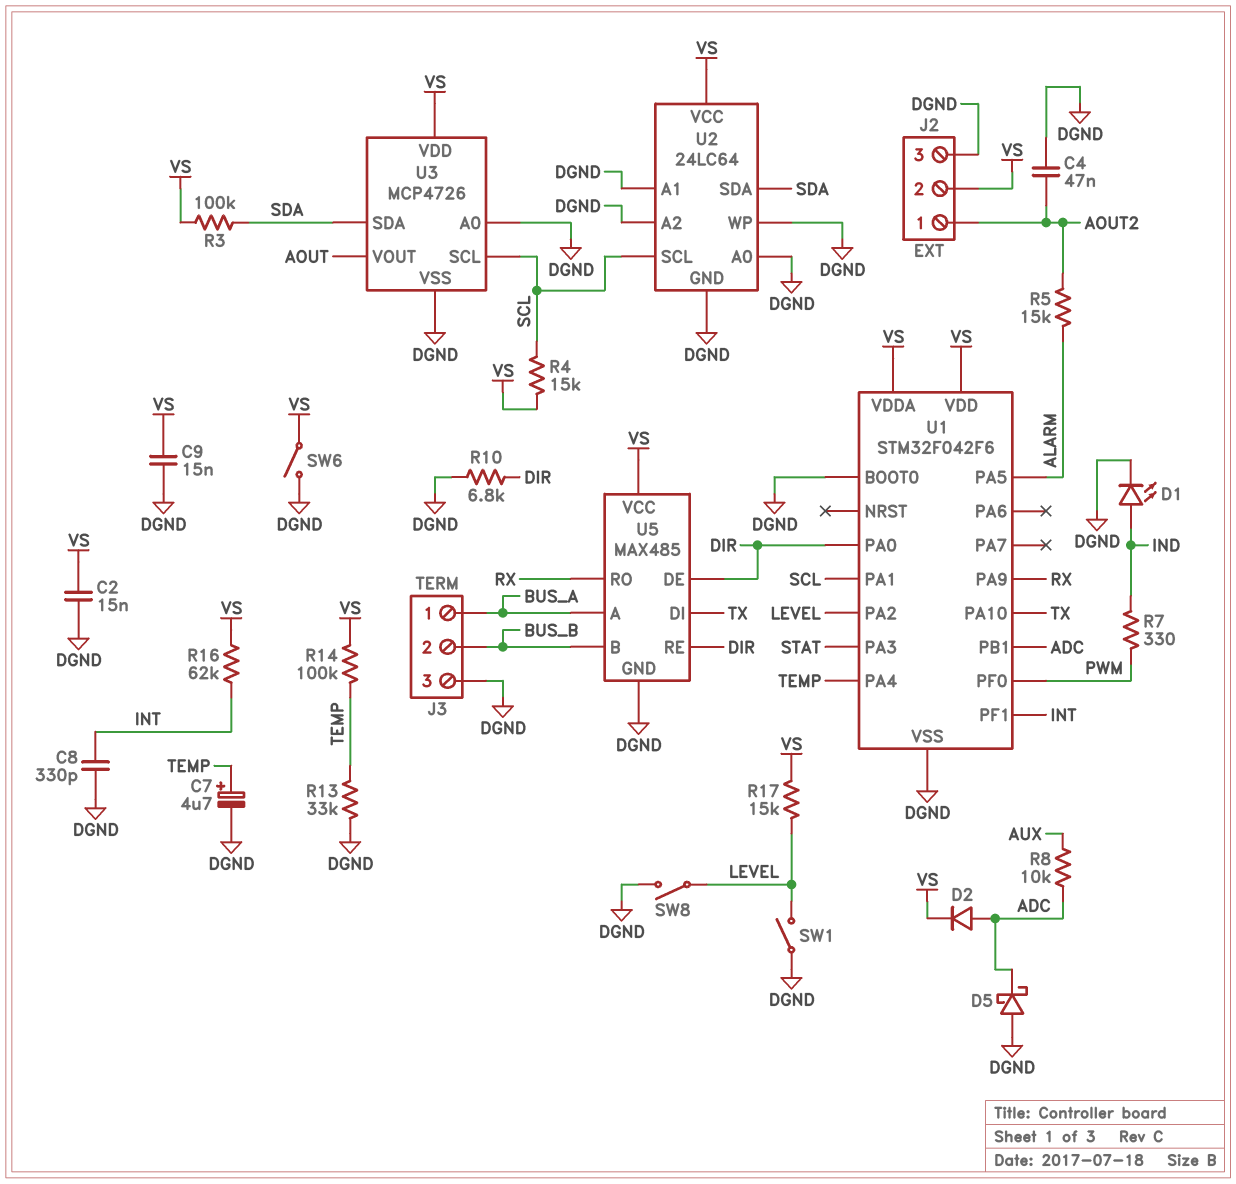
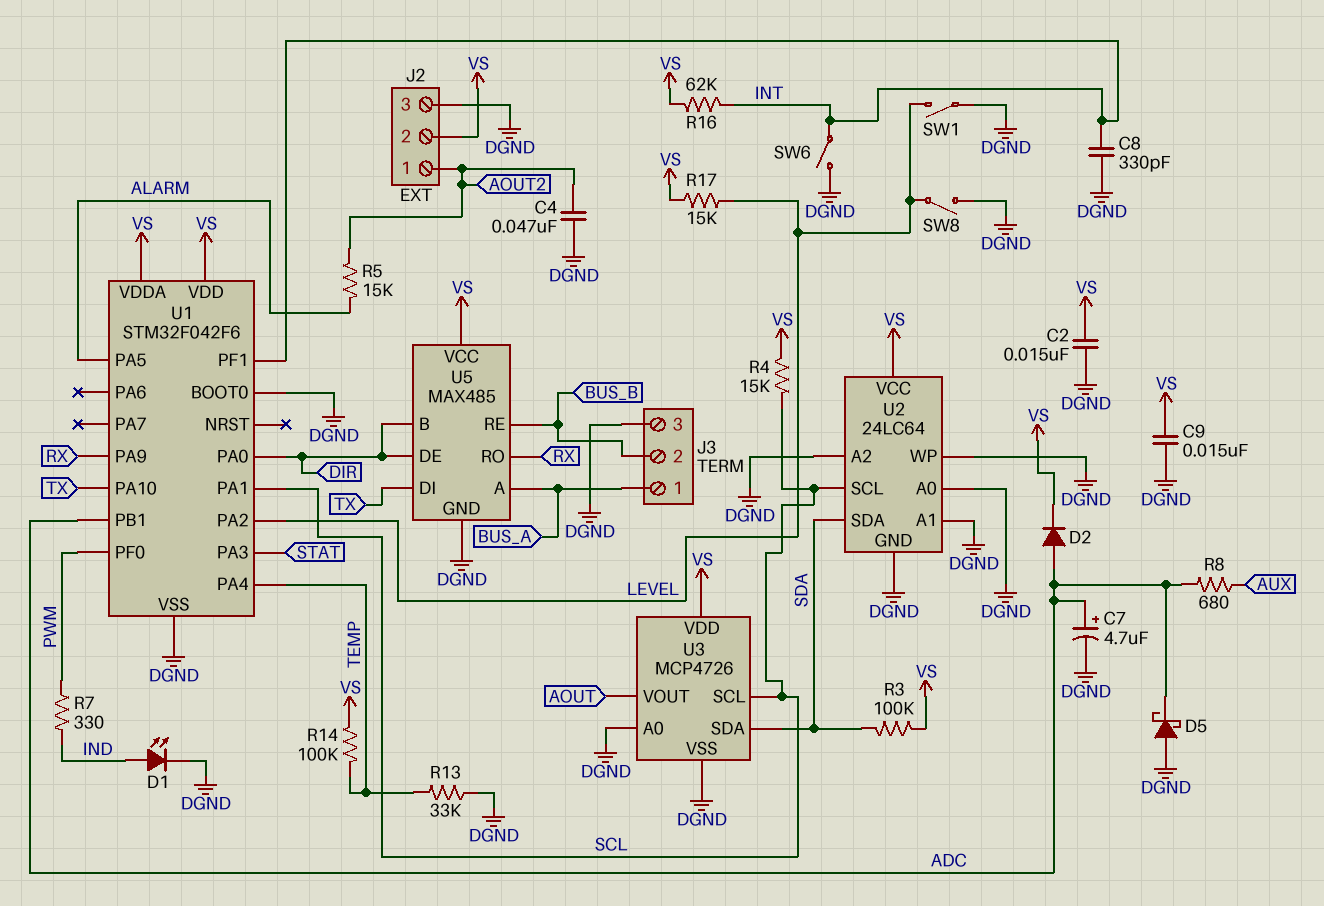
C7: 4.7uF (plus TEMP, minus DGND) -> 4.7uF (plus ADC, minus DGND)
R8: 10k (ADC, AUX) -> 680 (ADC, AUX)
R10: 6.8k (DGND, DIR) -> none
SW6: switch (DGND, VS) -> switch (DGND, INT)
U5 pin B: BUS_B -> DIR
U5 pin RE: DIR -> BUS_B

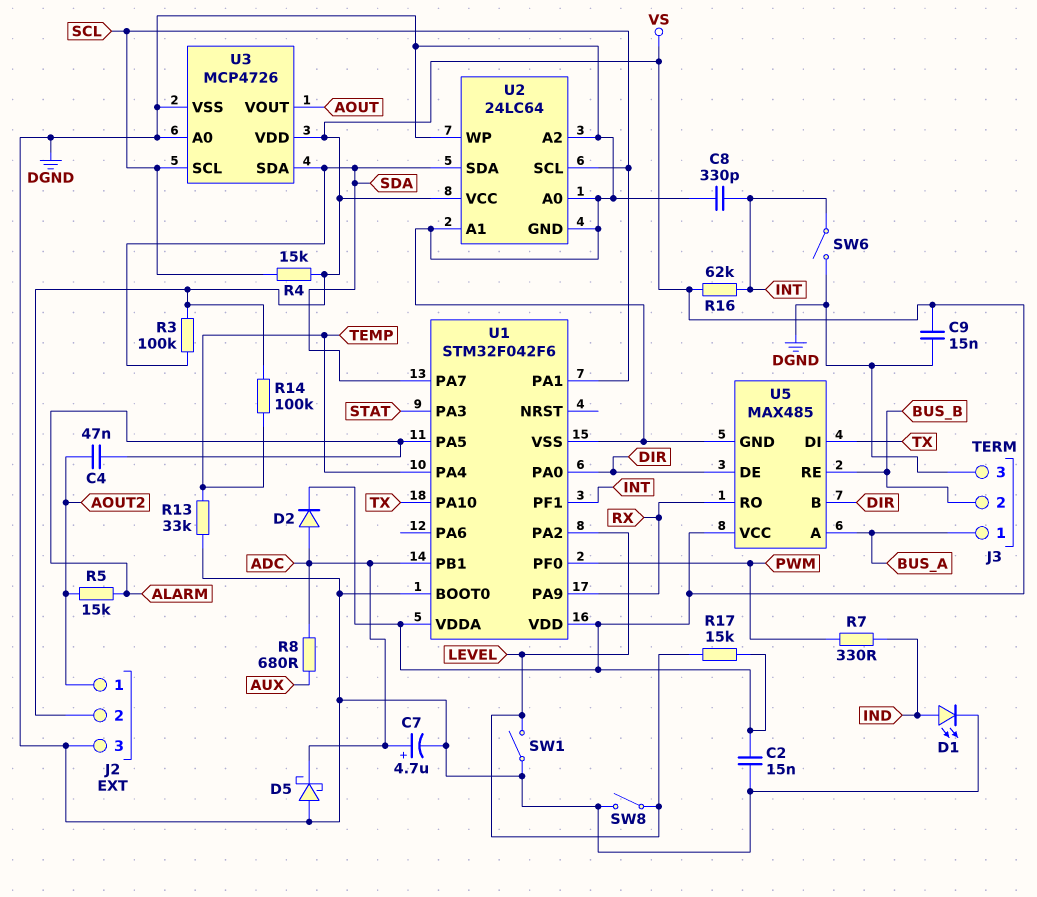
C4: 47nF (AOUT2, DGND) -> 47nF (ALARM, AOUT2)
U1 pin PA7: none -> SDA

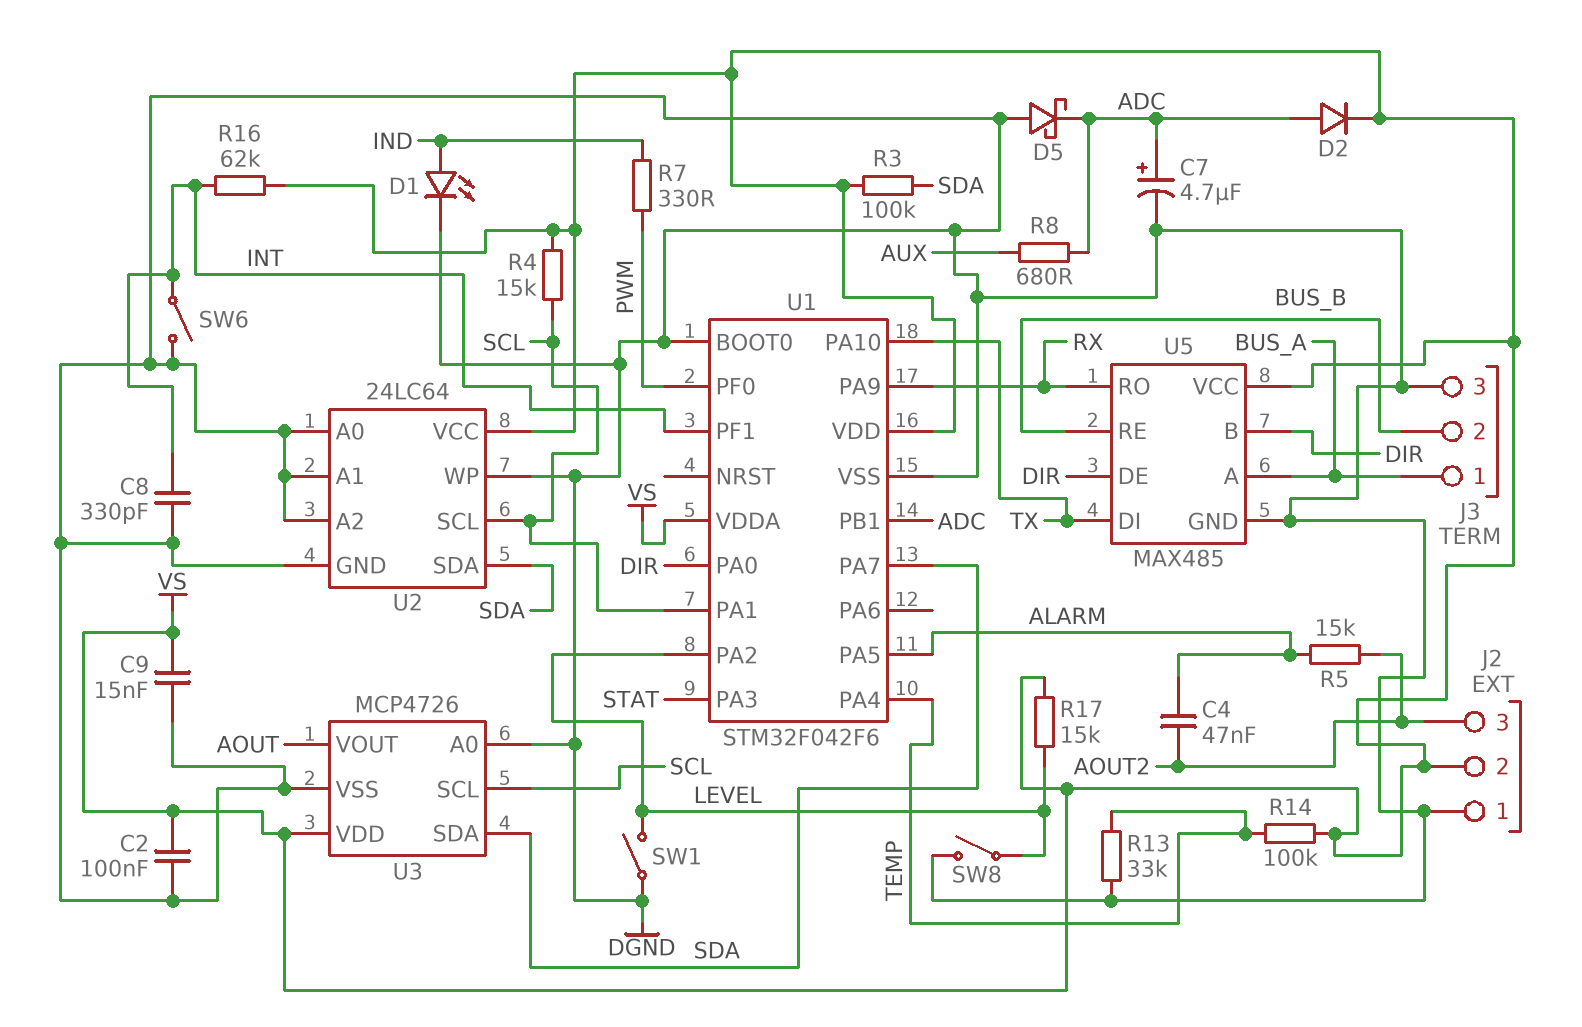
C2: 15nF (DGND, VS) -> 100nF (DGND, VS)
J2 pin 1: AOUT2 -> DGND
J2 pin 3: DGND -> AOUT2

